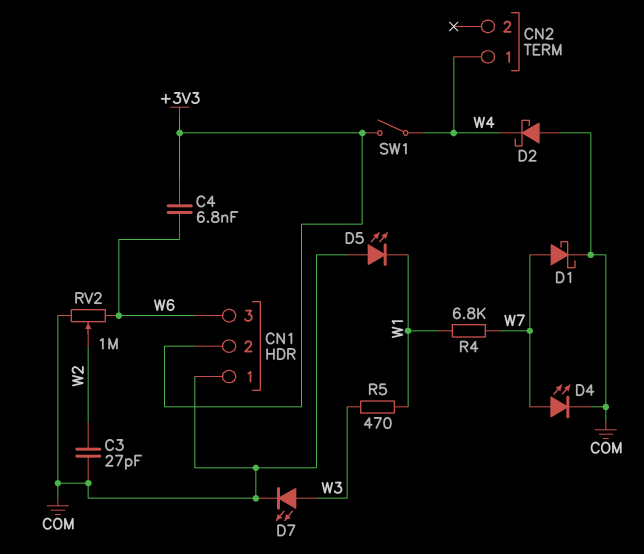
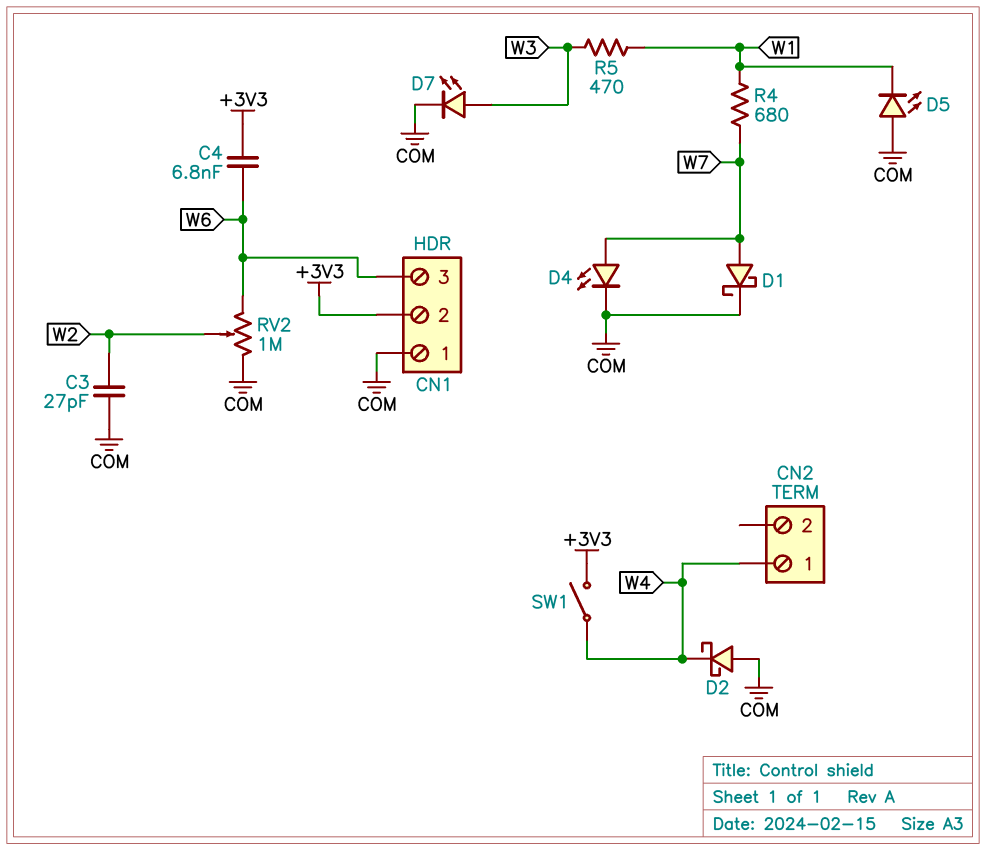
R4: 6.8k (W1, W7) -> 680 (W1, W7)

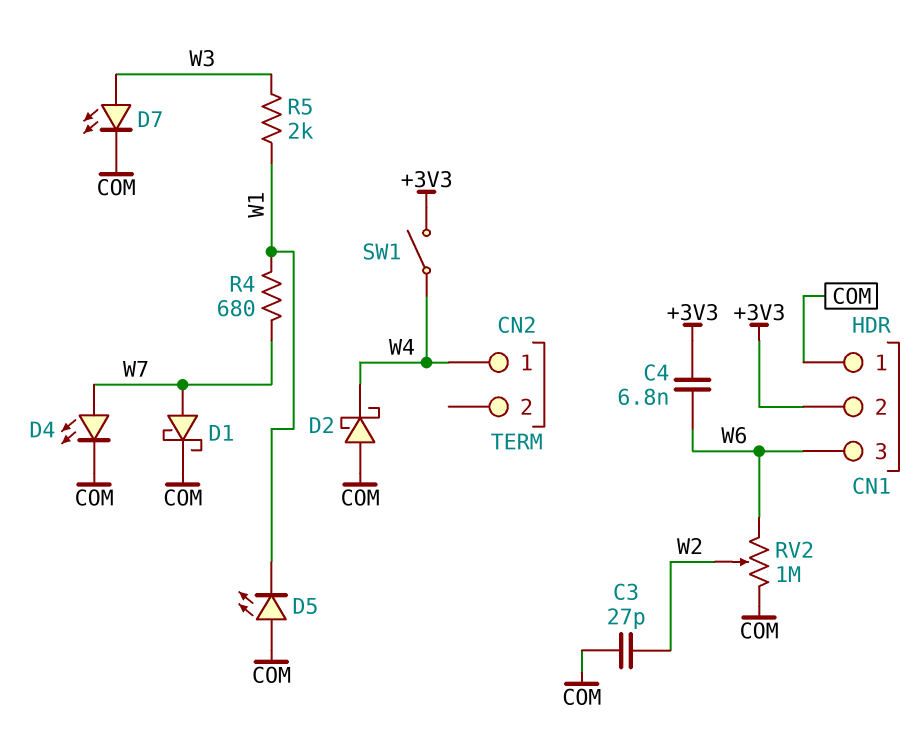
R5: 470 (W1, W3) -> 2k (W1, W3)

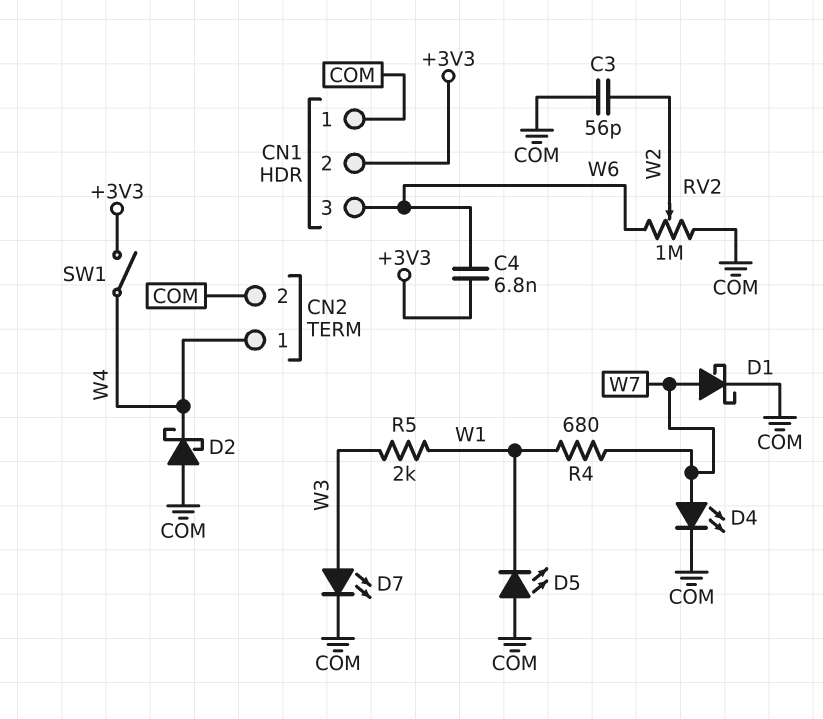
C3: 27pF (COM, W2) -> 56pF (COM, W2)
CN2 pin 2: none -> COM

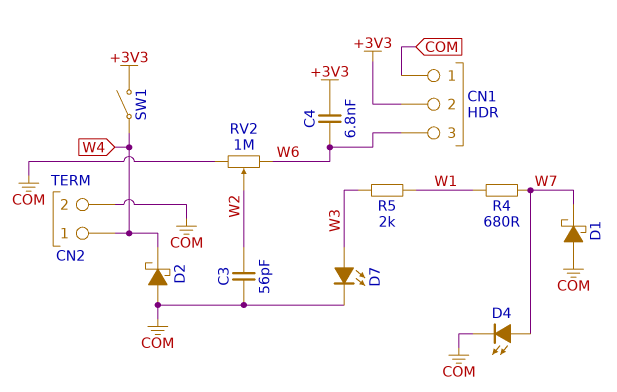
D1: schottky (A W7, K COM) -> schottky (A COM, K W7)
D5: LED (A COM, K W1) -> none

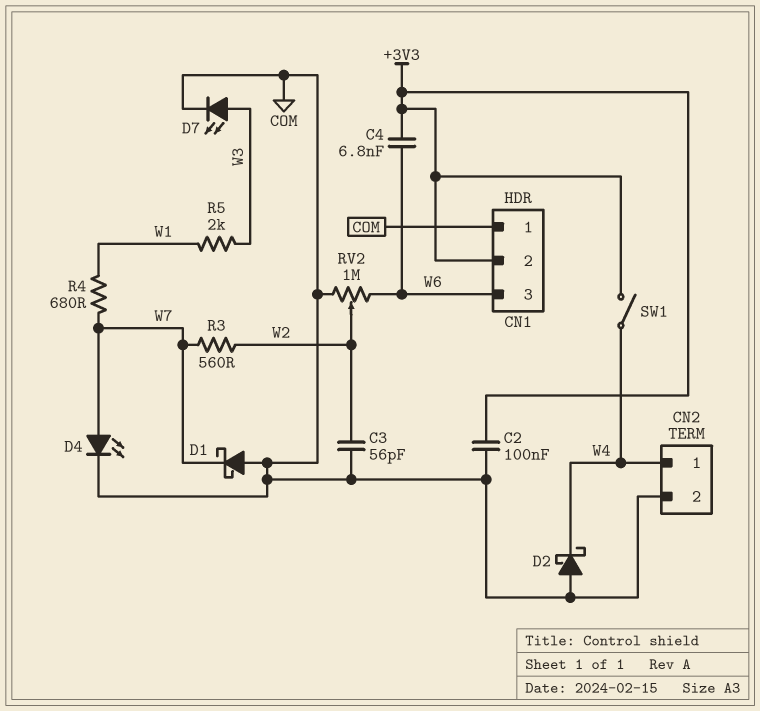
C2: none -> 100nF (+3V3, COM)
R3: none -> 560 (W2, W7)

